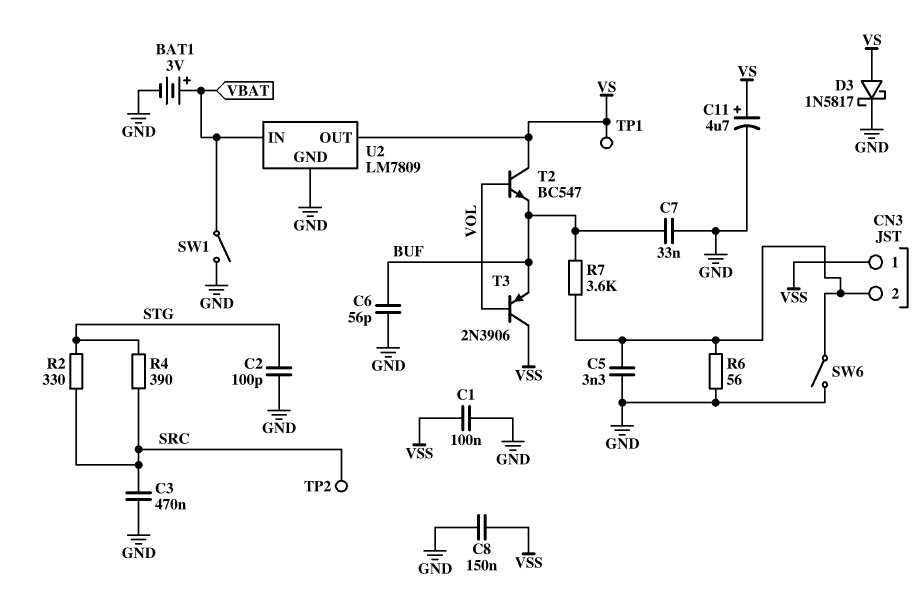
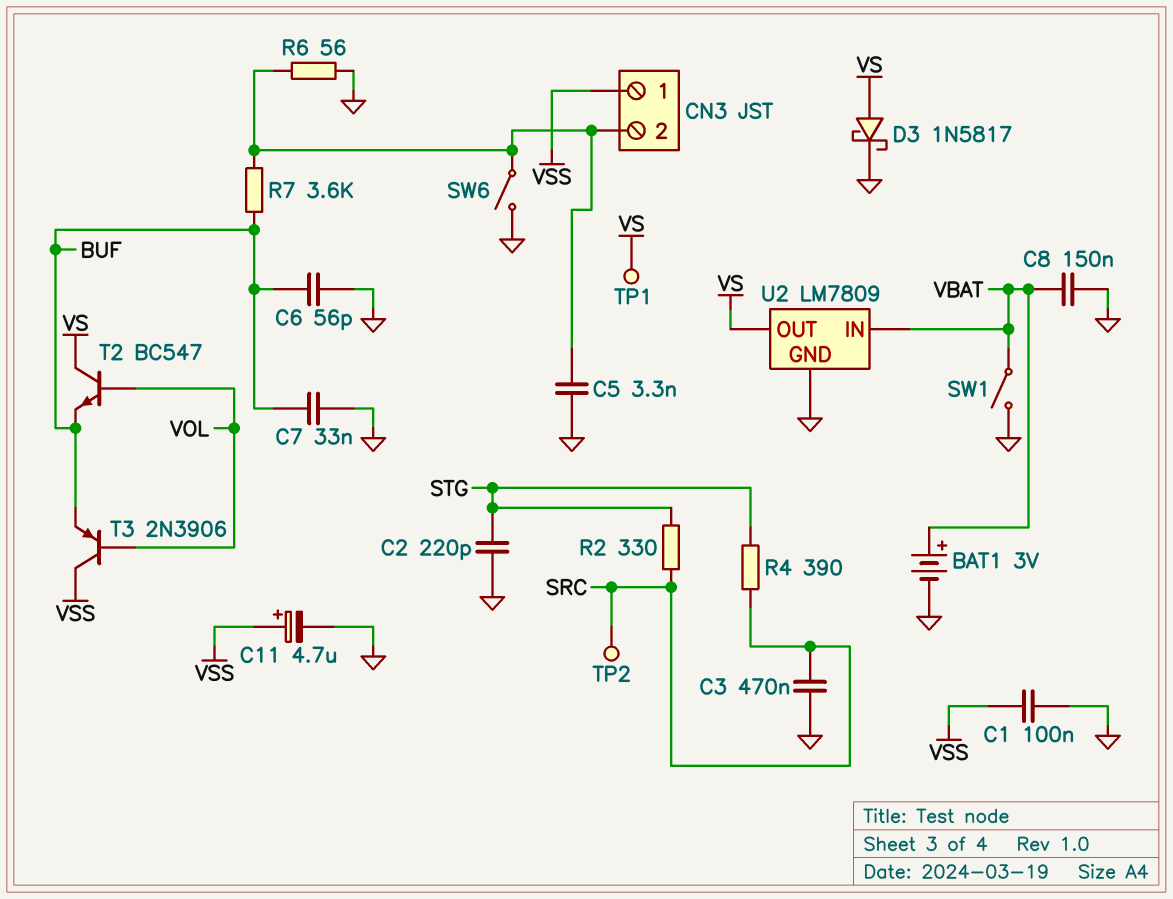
C2: 100pF (GND, STG) -> 220pF (GND, STG)
C8: 150nF (GND, VSS) -> 150nF (GND, VBAT)
C11: 4.7uF (plus VS, minus GND) -> 4.7uF (plus VSS, minus GND)

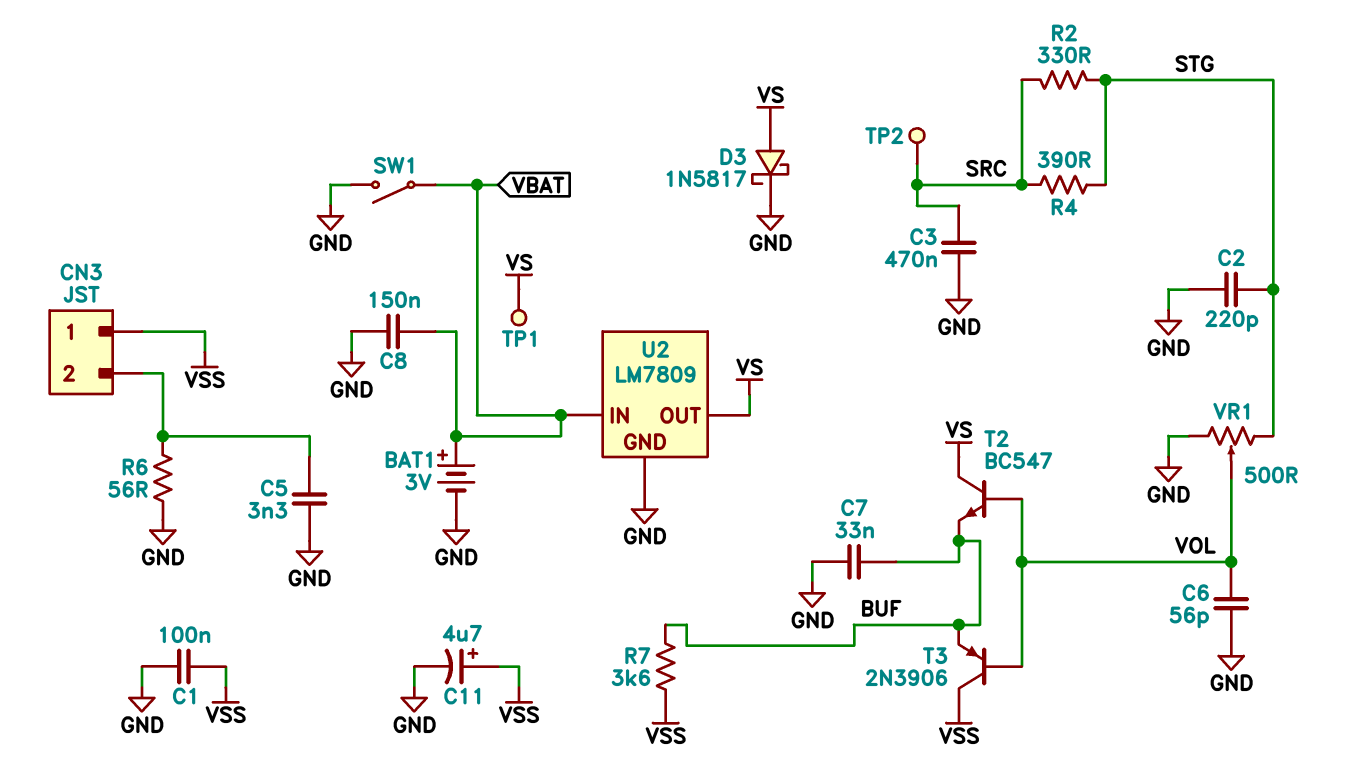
C6: 56pF (BUF, GND) -> 56pF (GND, VOL)
R7: 3.6k (BUF, CN3/2) -> 3.6k (BUF, VSS)
SW6: switch (CN3/2, GND) -> none
VR1: none -> 500 (GND, STG, wiper VOL)

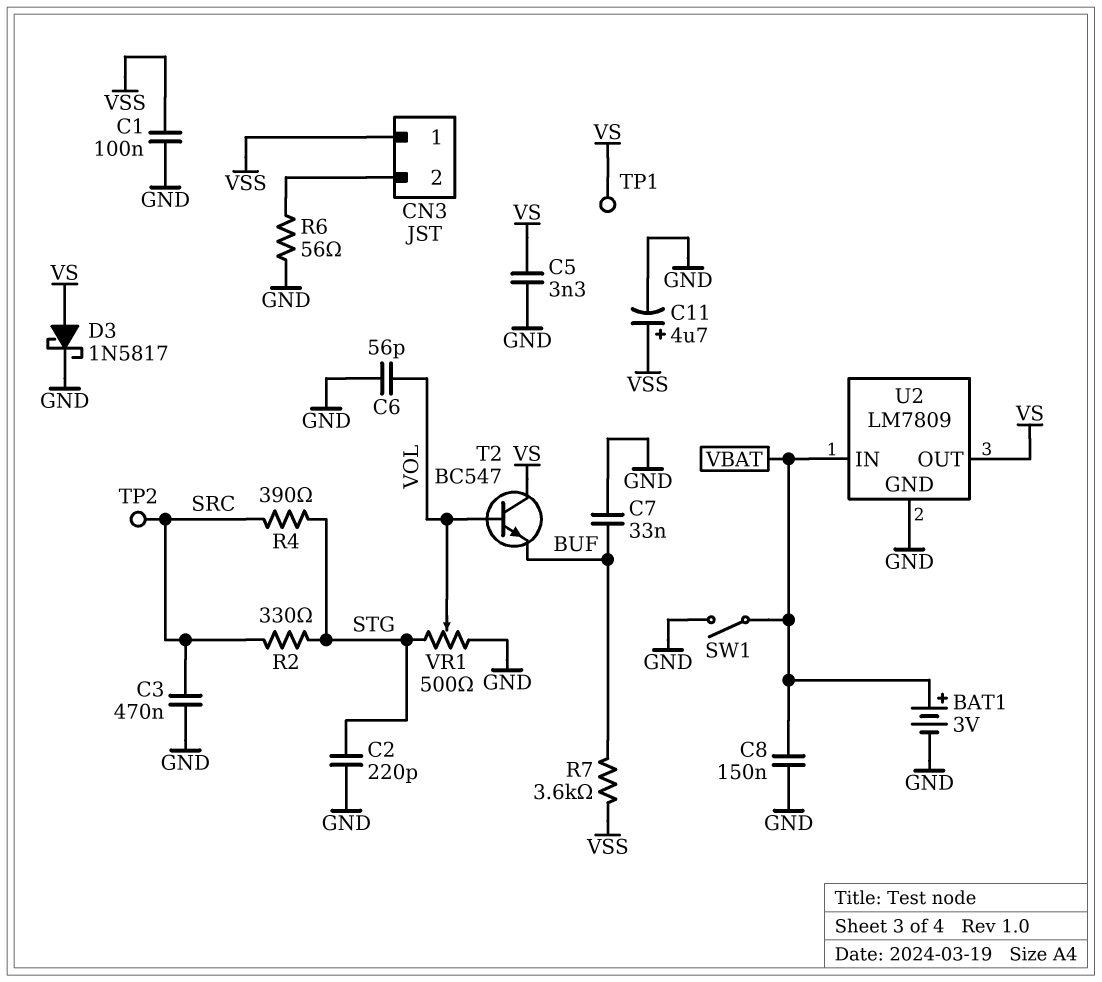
C5: 3.3nF (CN3/2, GND) -> 3.3nF (GND, VS)
T3: PNP 2N3906 (B VOL, C VSS, E BUF) -> none

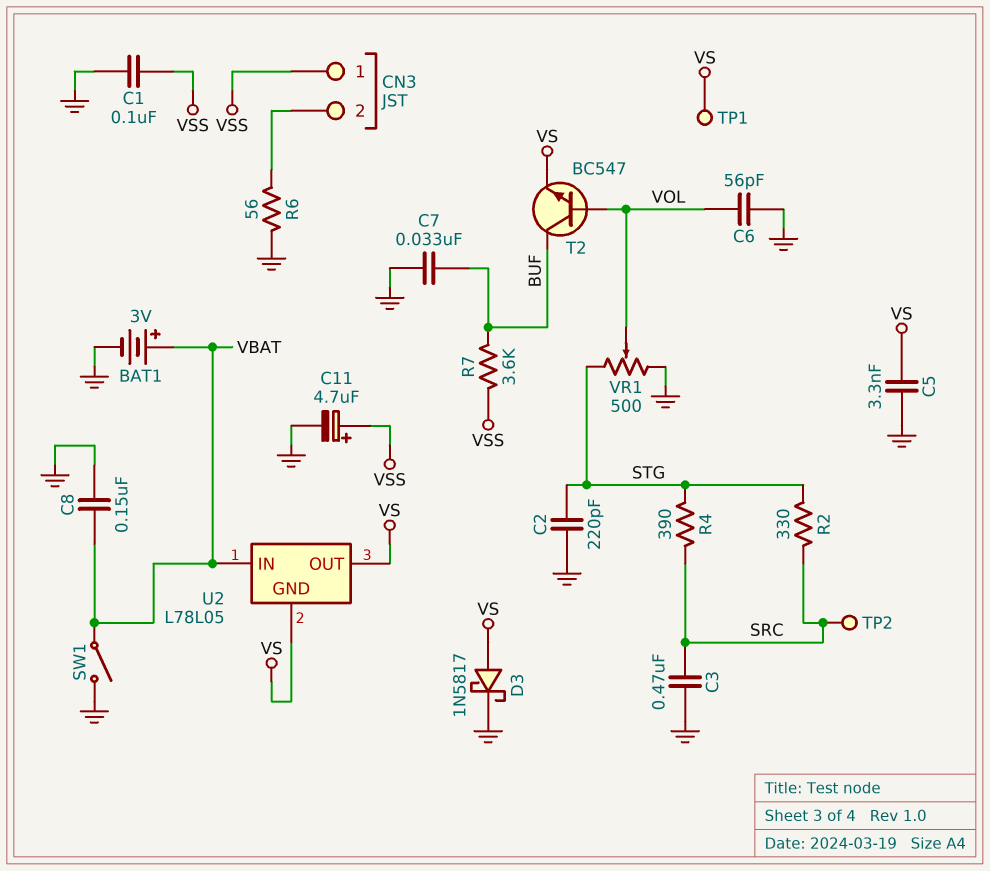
T2: NPN BC547 (B VOL, C VS, E BUF) -> NPN BC547 (B VOL, C BUF, E VS)
U2: LM7809 -> L78L05
U2 pin GND: GND -> VS

